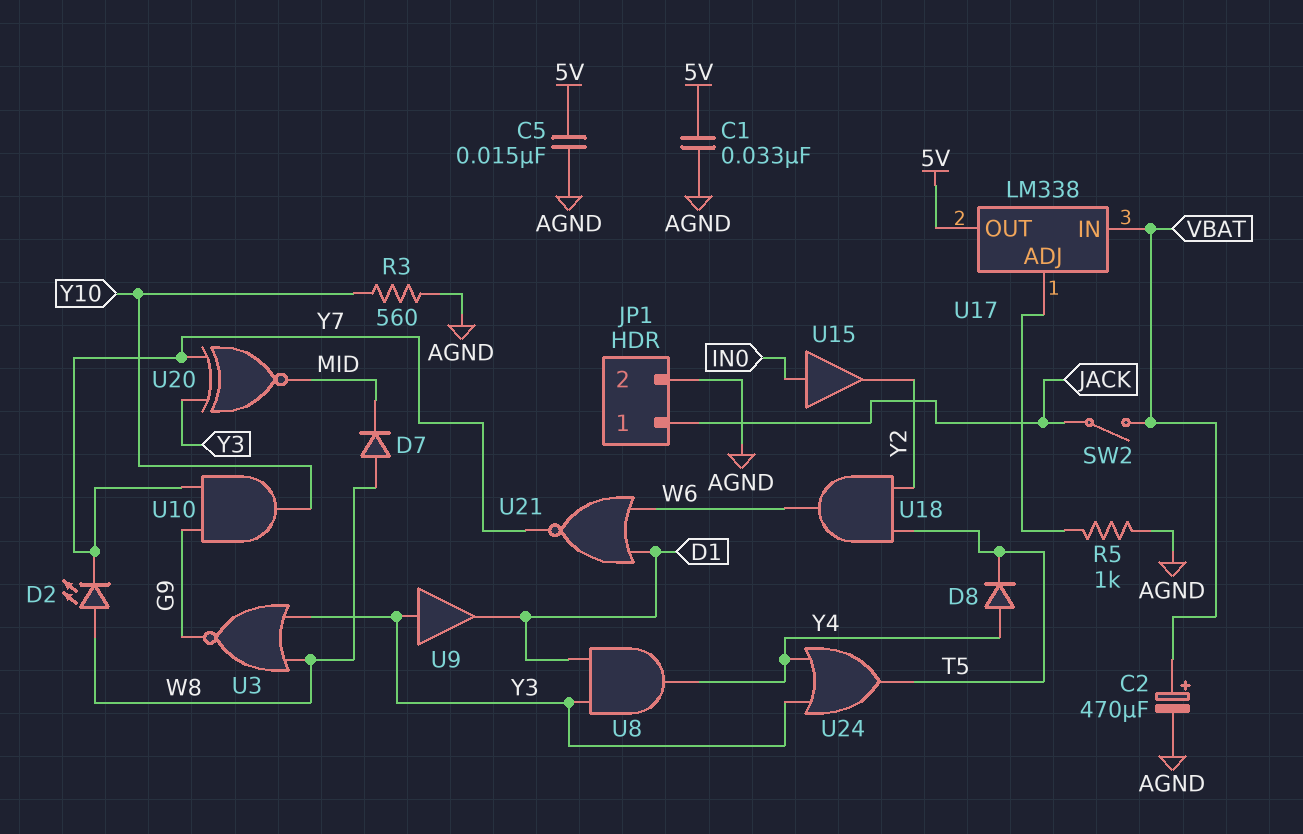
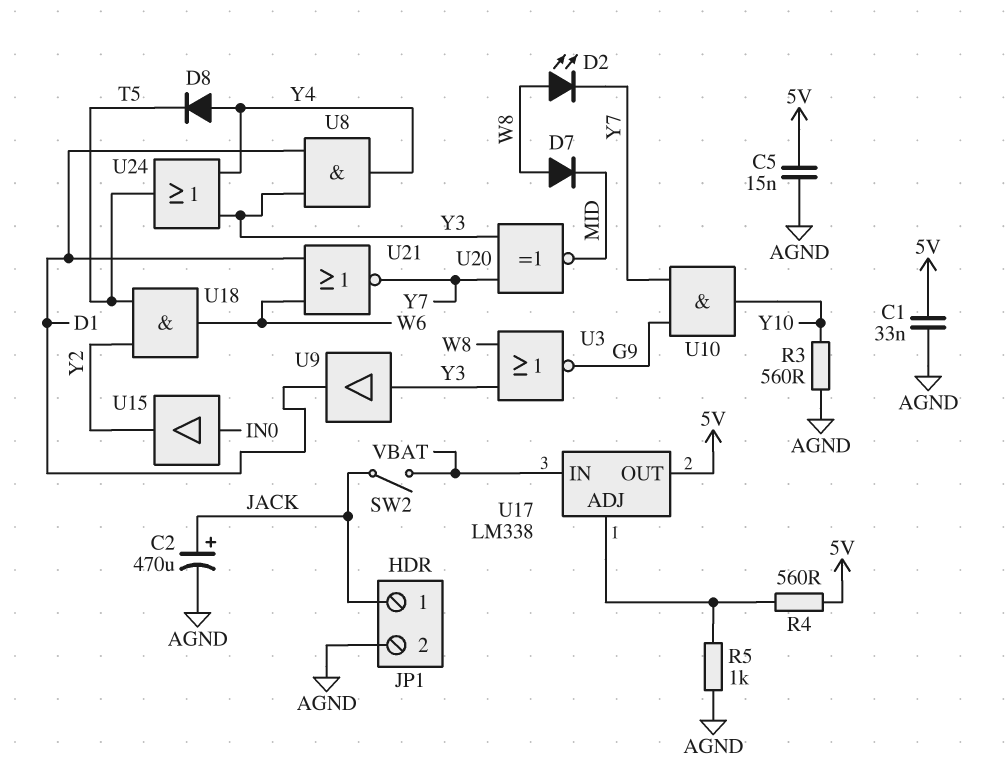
C2: 470uF (plus VBAT, minus AGND) -> 470uF (plus JACK, minus AGND)
R4: none -> 560 (5V, U17/ADJ)

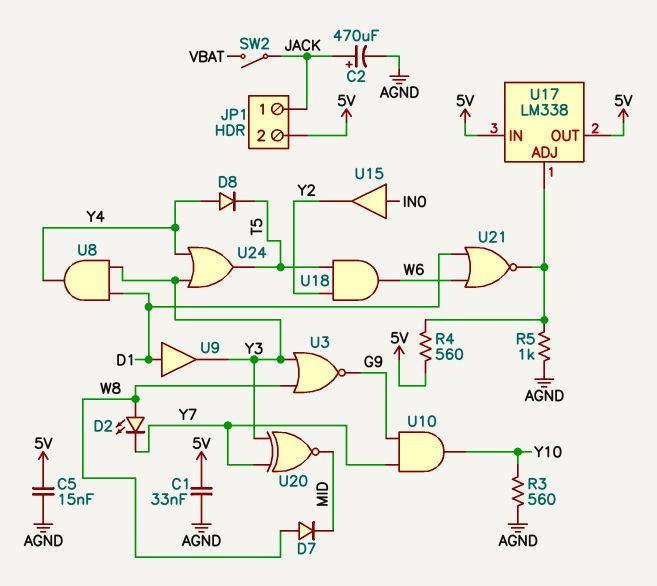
JP1 pin 2: AGND -> 5V
U9: buffer (in Y3, out D1) -> buffer (in D1, out Y3)
U17 pin IN: VBAT -> 5V
U21: NOR (in D1, in W6, out Y7) -> NOR (in D1, in W6, out U17/ADJ)

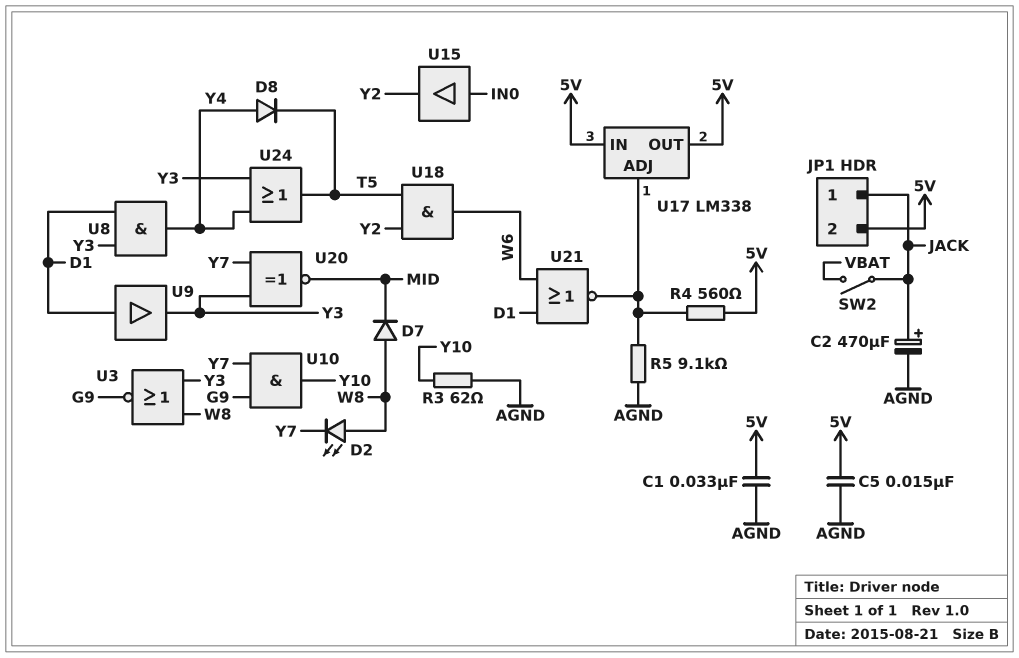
R3: 560 (AGND, Y10) -> 62 (AGND, Y10)
R5: 1k (AGND, U17/ADJ) -> 9.1k (AGND, U17/ADJ)

